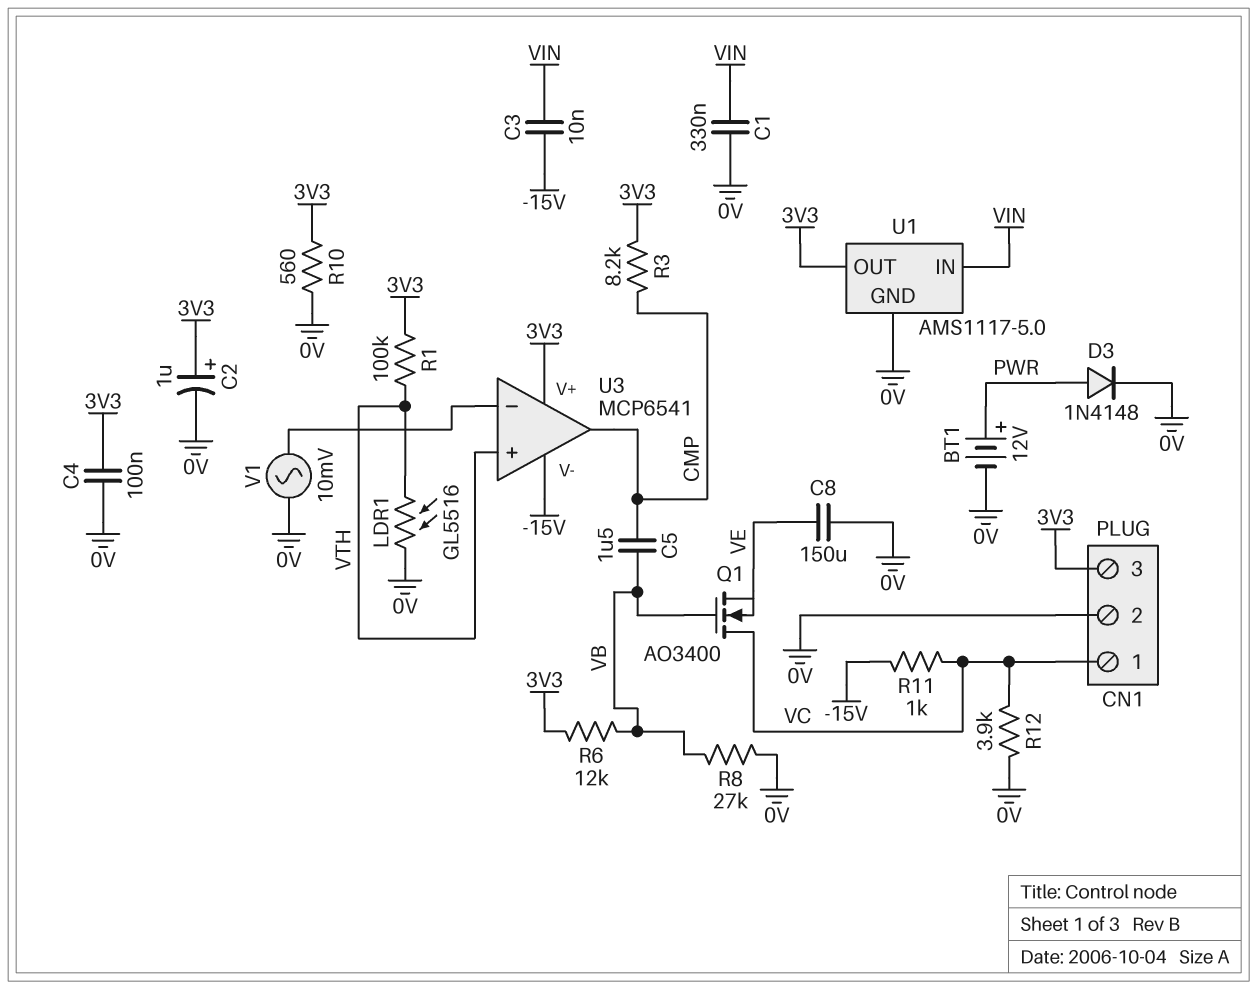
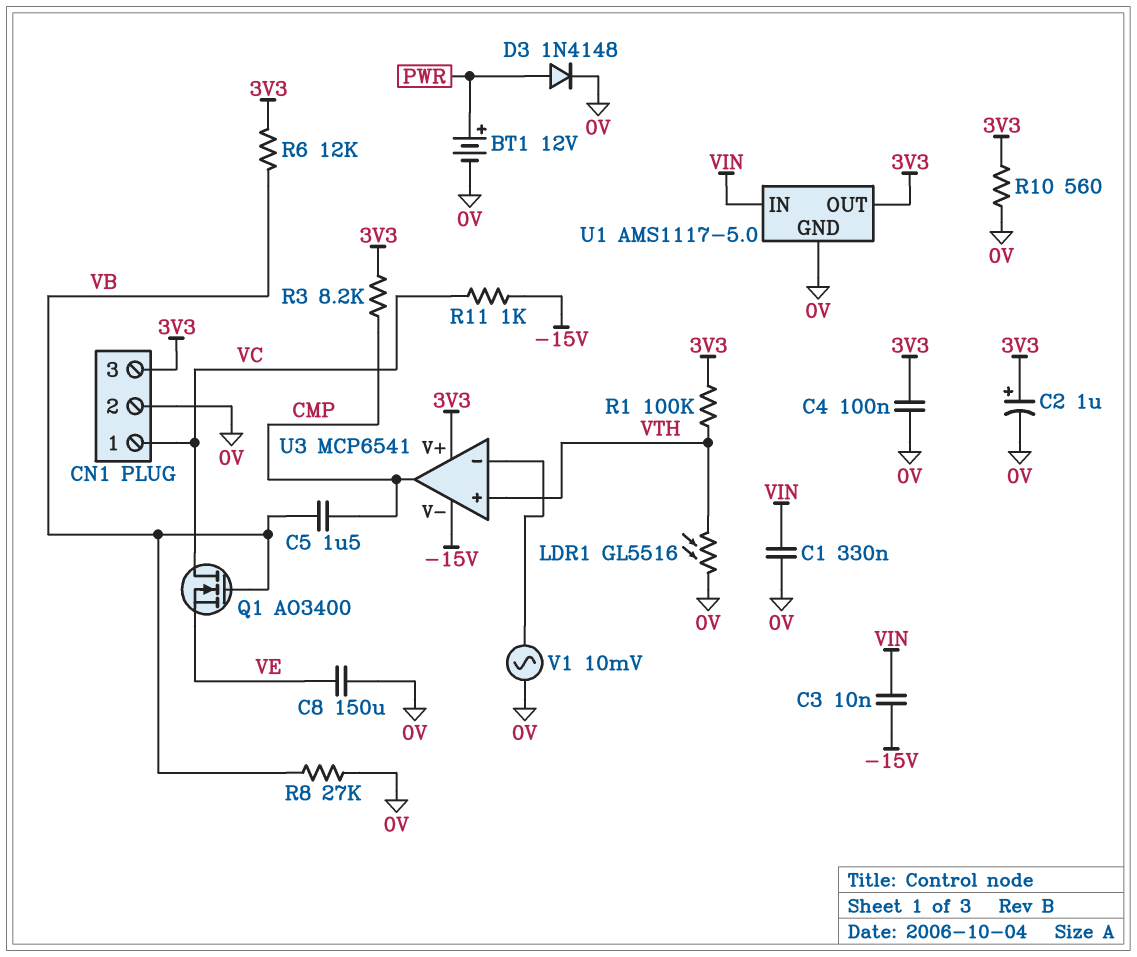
R12: 3.9k (0V, VC) -> none

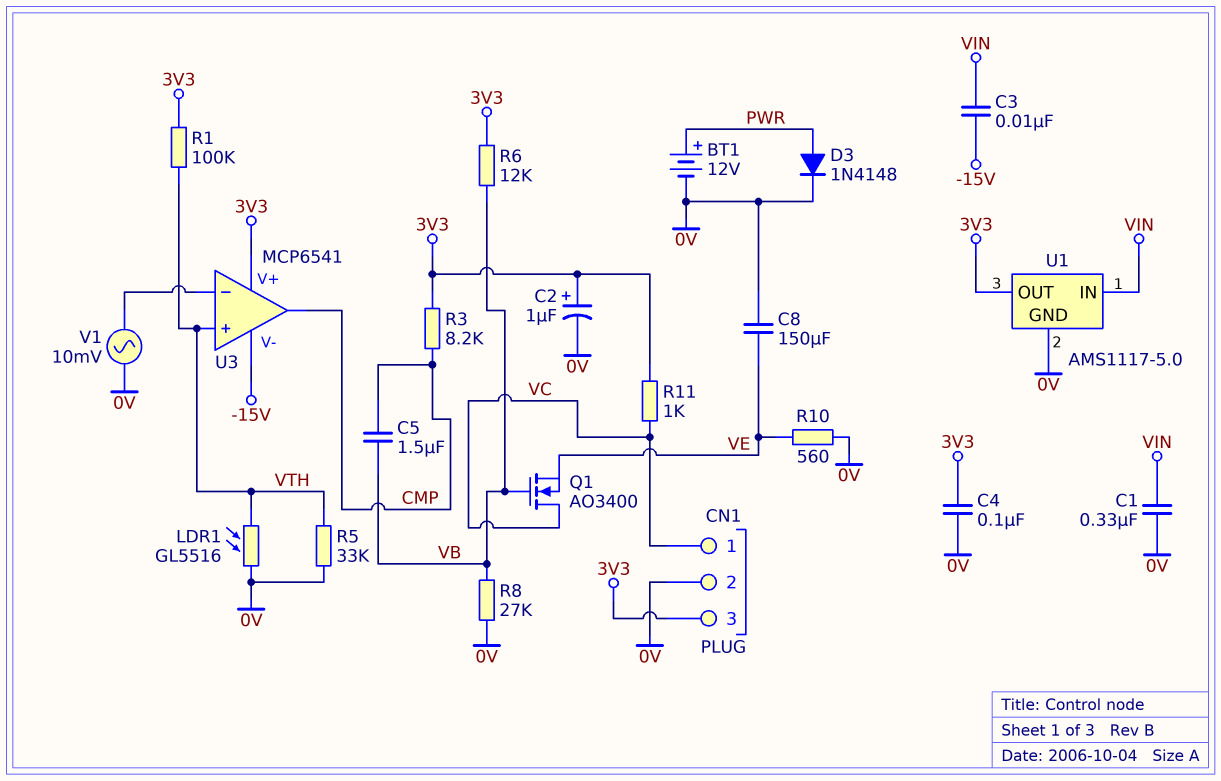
R5: none -> 33k (0V, VTH)
R10: 560 (0V, 3V3) -> 560 (0V, VE)
R11: 1k (-15V, VC) -> 1k (3V3, VC)

